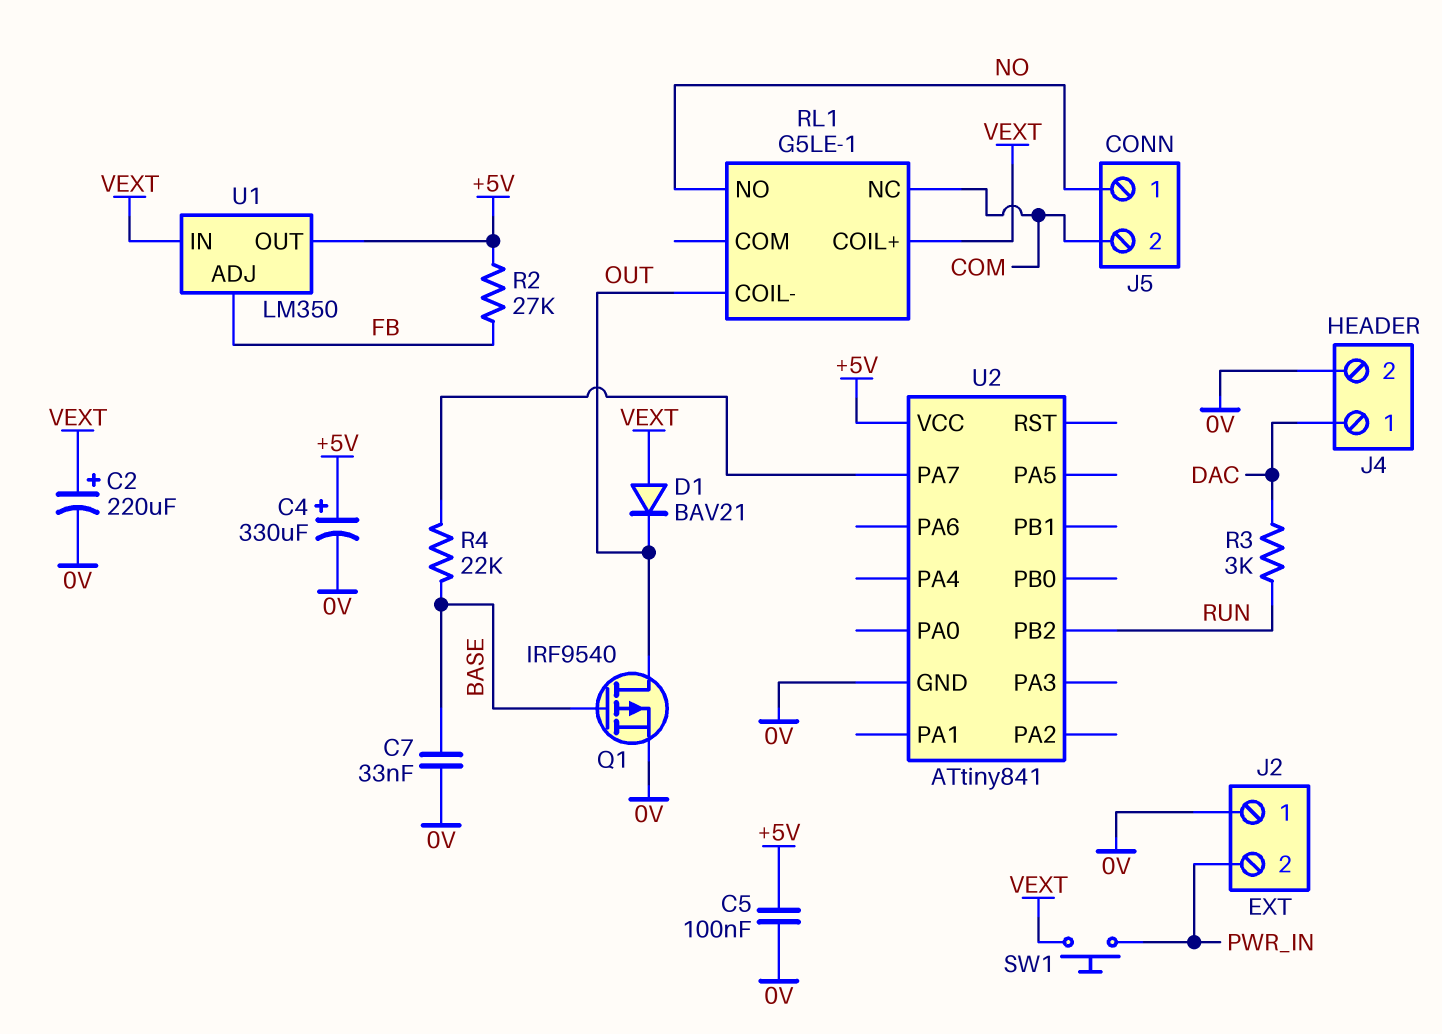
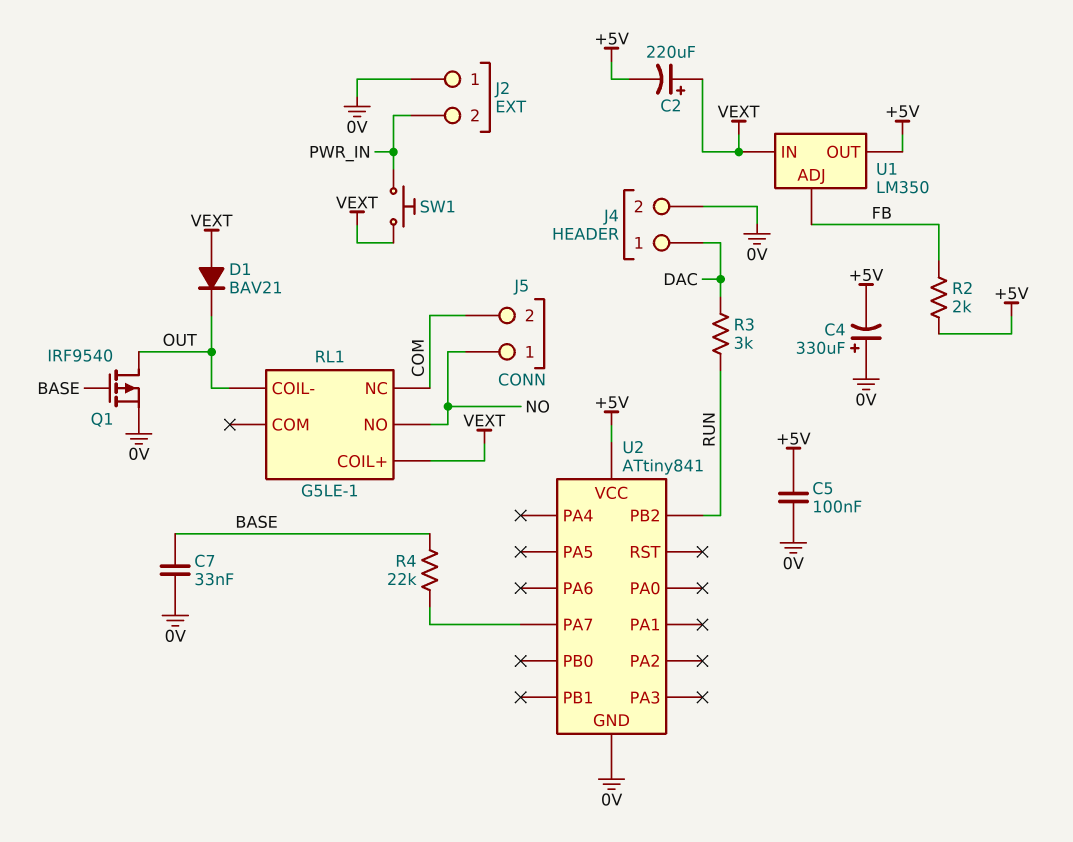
C2: 220uF (plus VEXT, minus 0V) -> 220uF (plus VEXT, minus +5V)
C4: 330uF (plus +5V, minus 0V) -> 330uF (plus 0V, minus +5V)
R2: 27k (+5V, FB) -> 2k (+5V, FB)

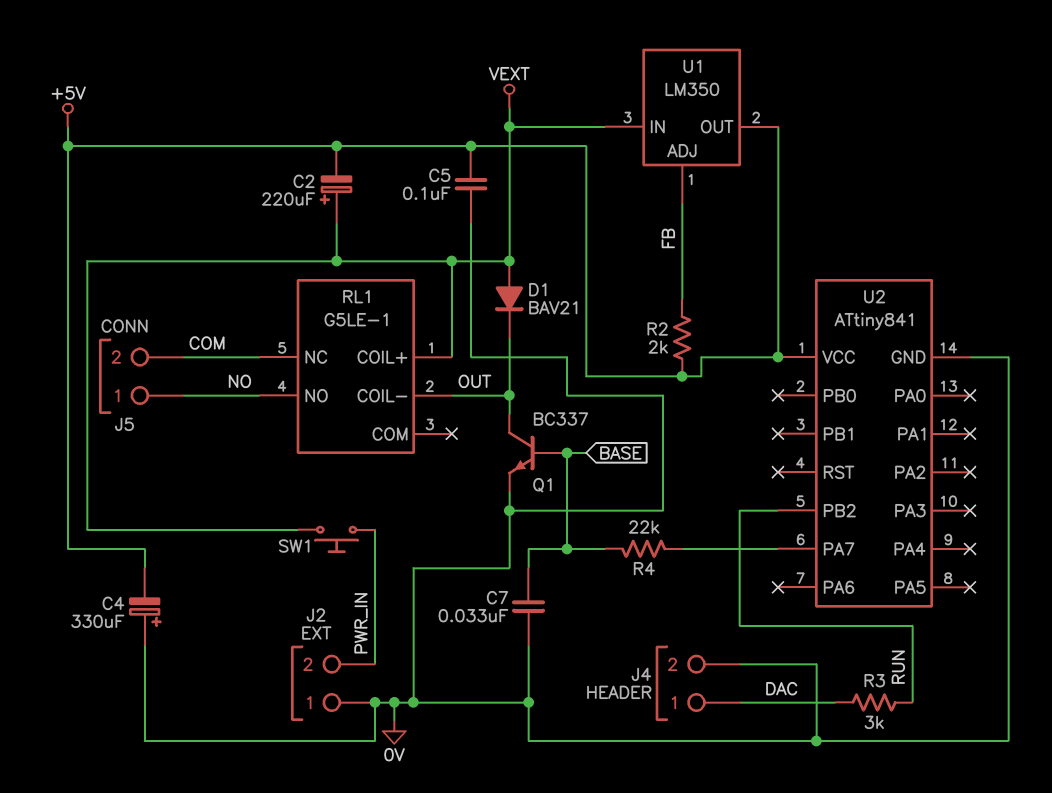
Q1: PMOS IRF9540 (G BASE, D OUT, S 0V) -> NPN BC337 (B BASE, C OUT, E 0V)

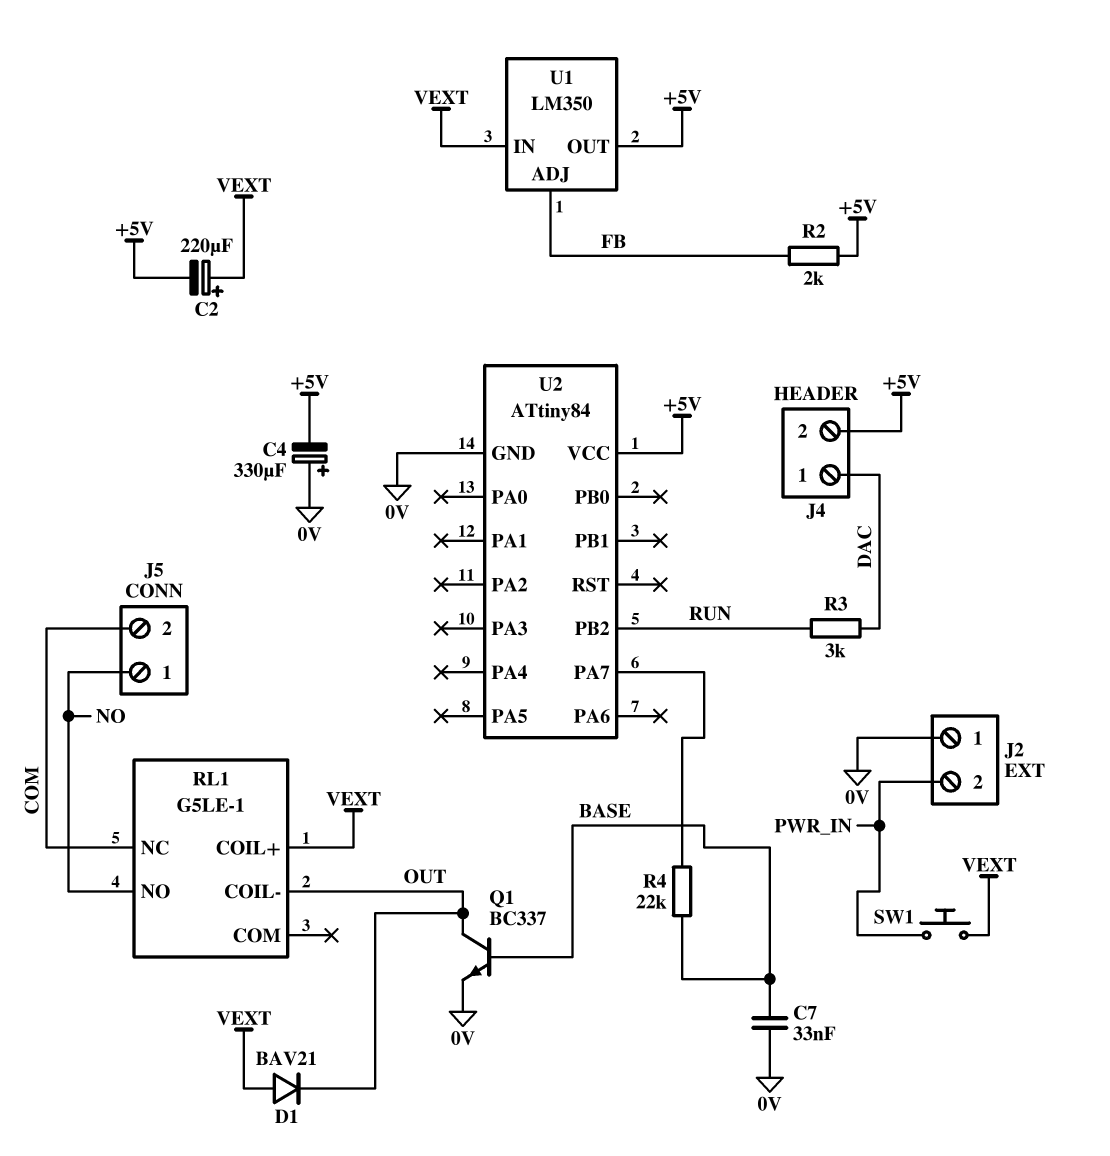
C5: 100nF (+5V, 0V) -> none
J4 pin 2: 0V -> +5V
U2: ATtiny841 -> ATtiny84

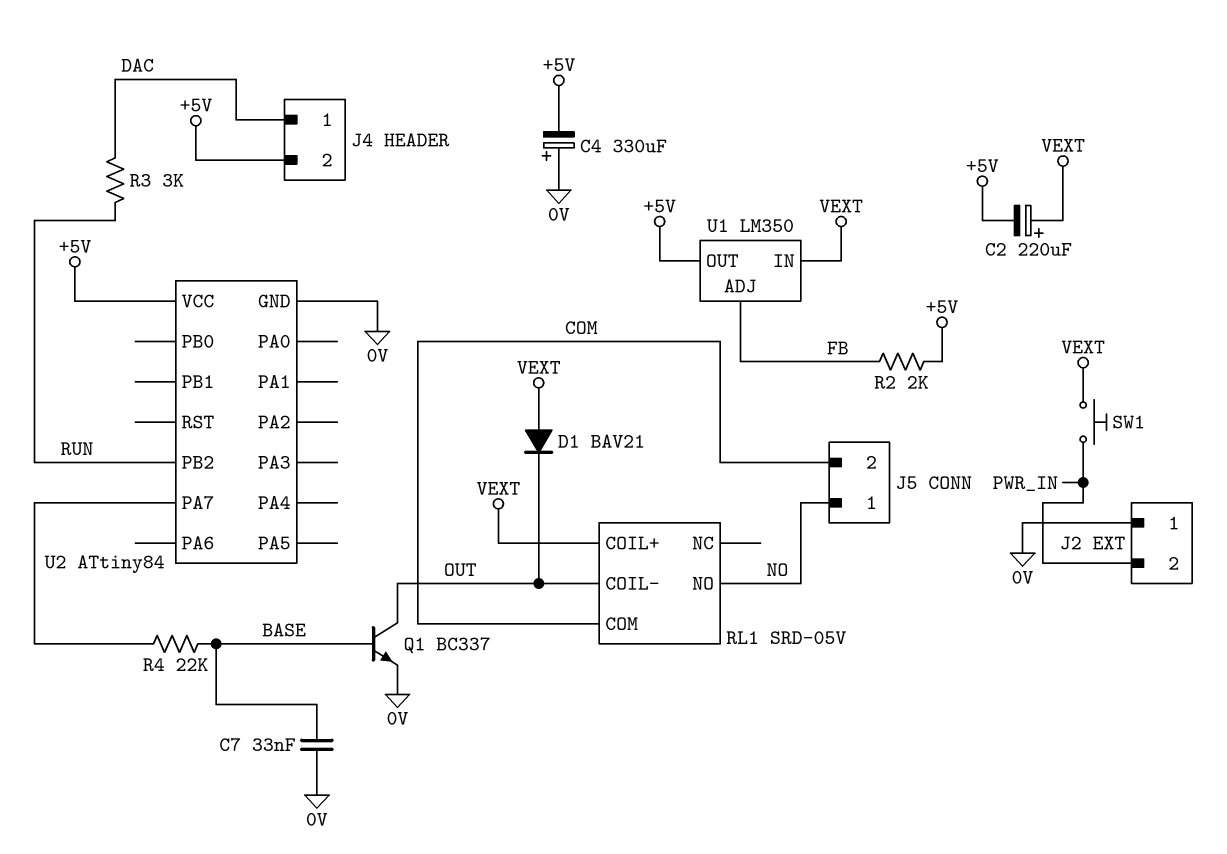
RL1: G5LE-1 -> SRD-05V
RL1 pin COM: none -> COM
RL1 pin NC: COM -> none

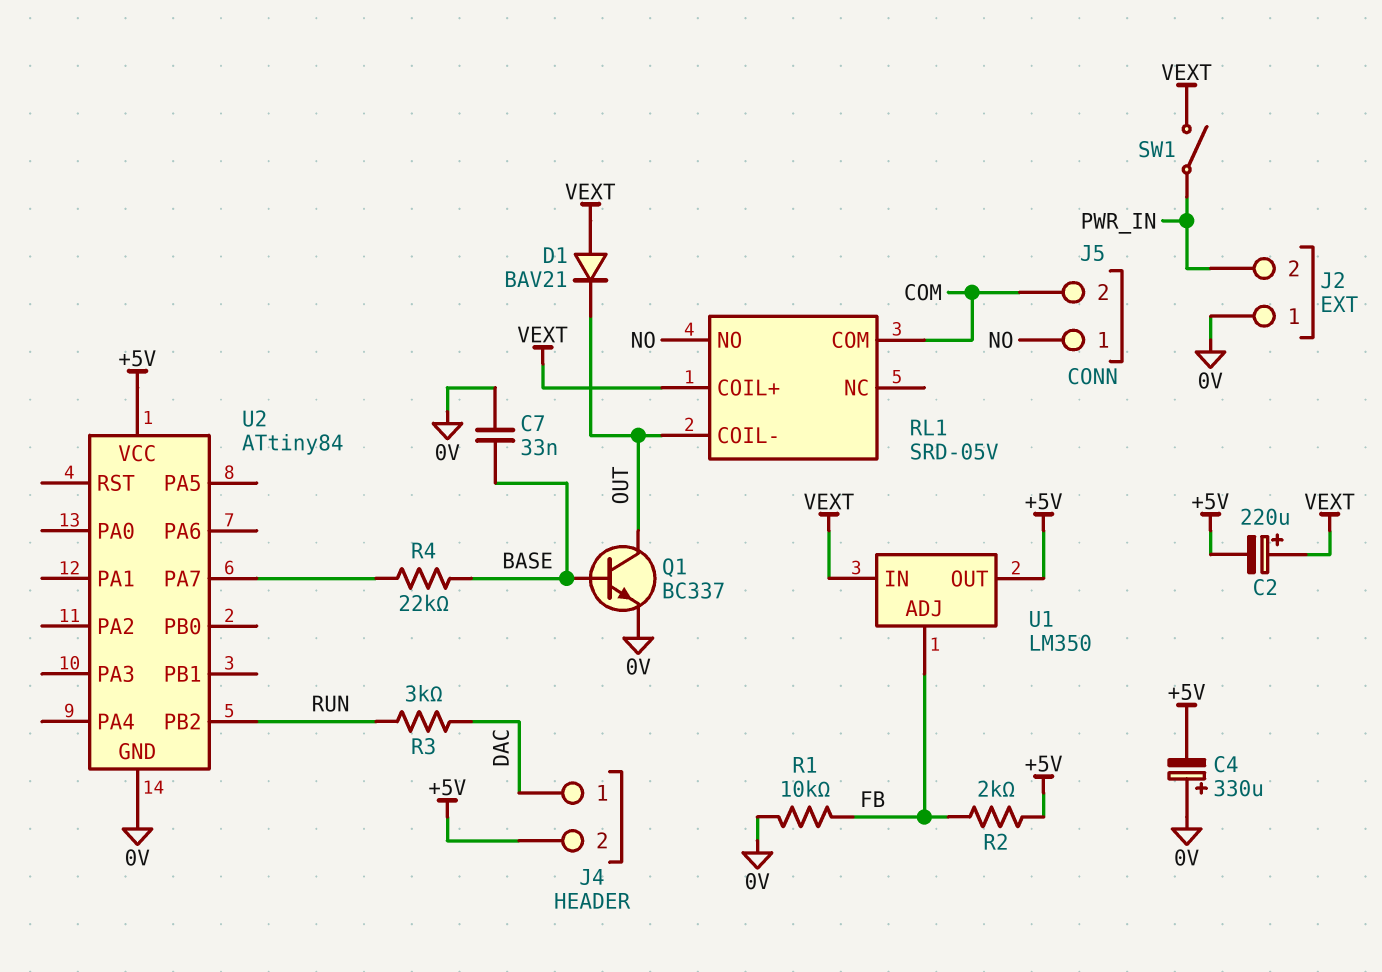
R1: none -> 10k (0V, FB)
SW1: button (PWR_IN, VEXT) -> switch (PWR_IN, VEXT)

